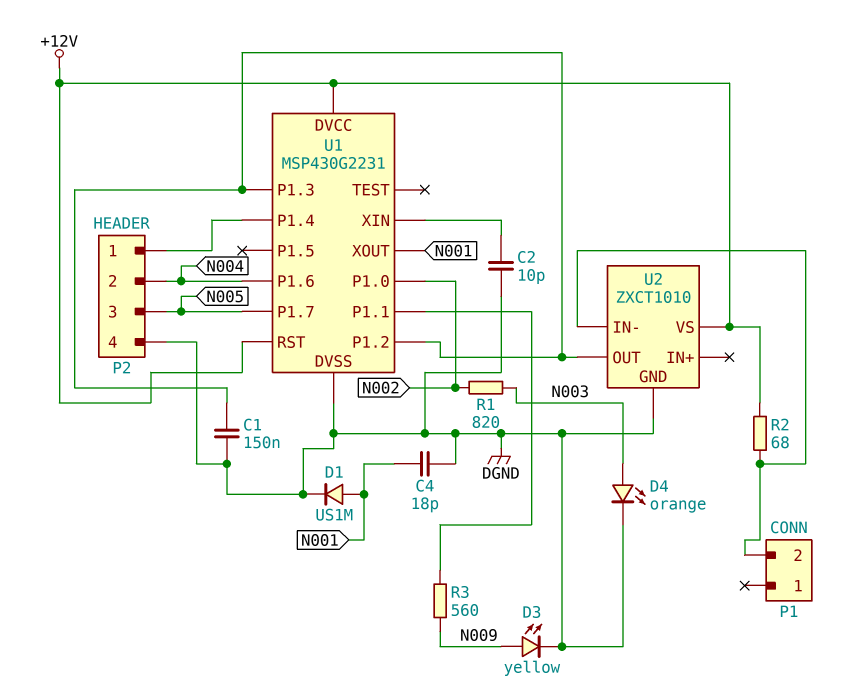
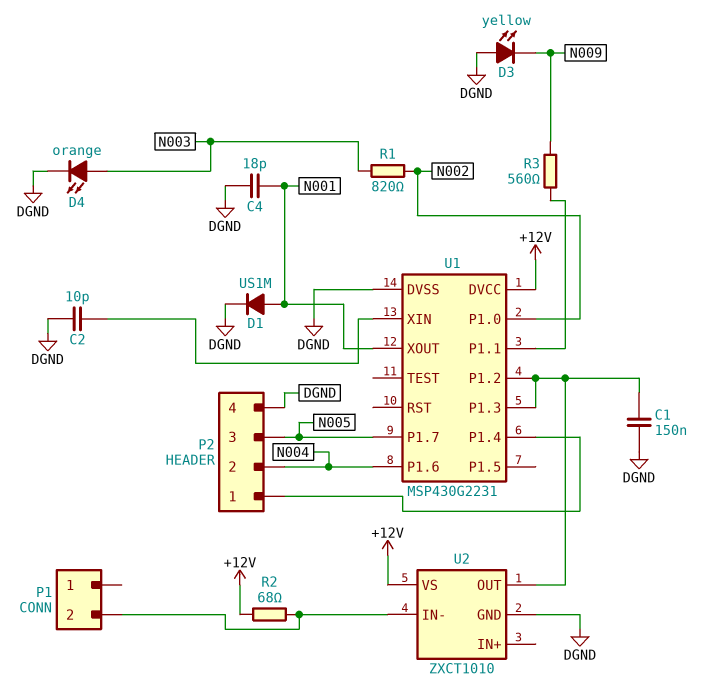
D3: LED yellow (A N009, K DGND) -> LED yellow (A DGND, K N009)
U1 pin RST: +12V -> none

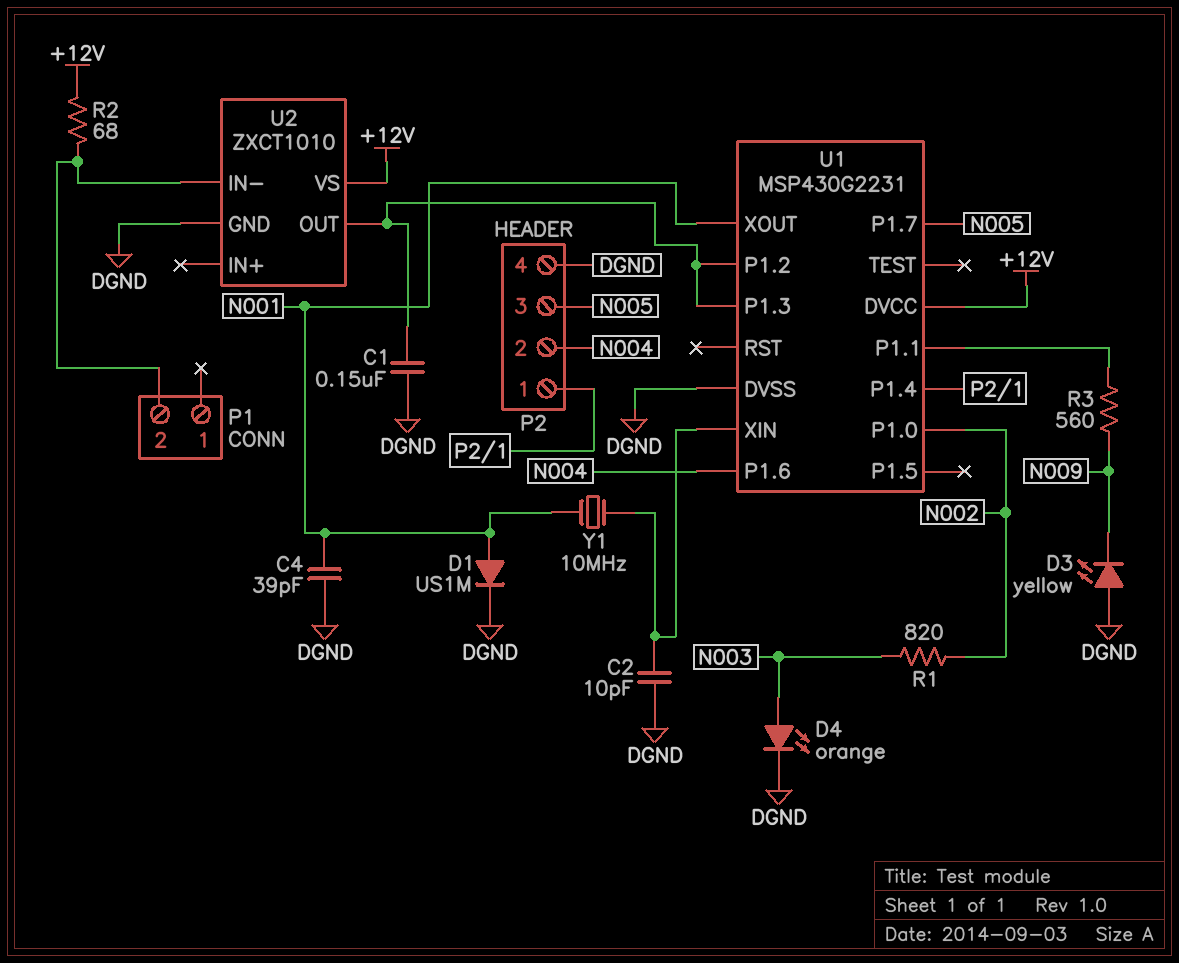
C4: 18pF (DGND, N001) -> 39pF (DGND, N001)
Y1: none -> 10MHz (N001, U1/XIN)

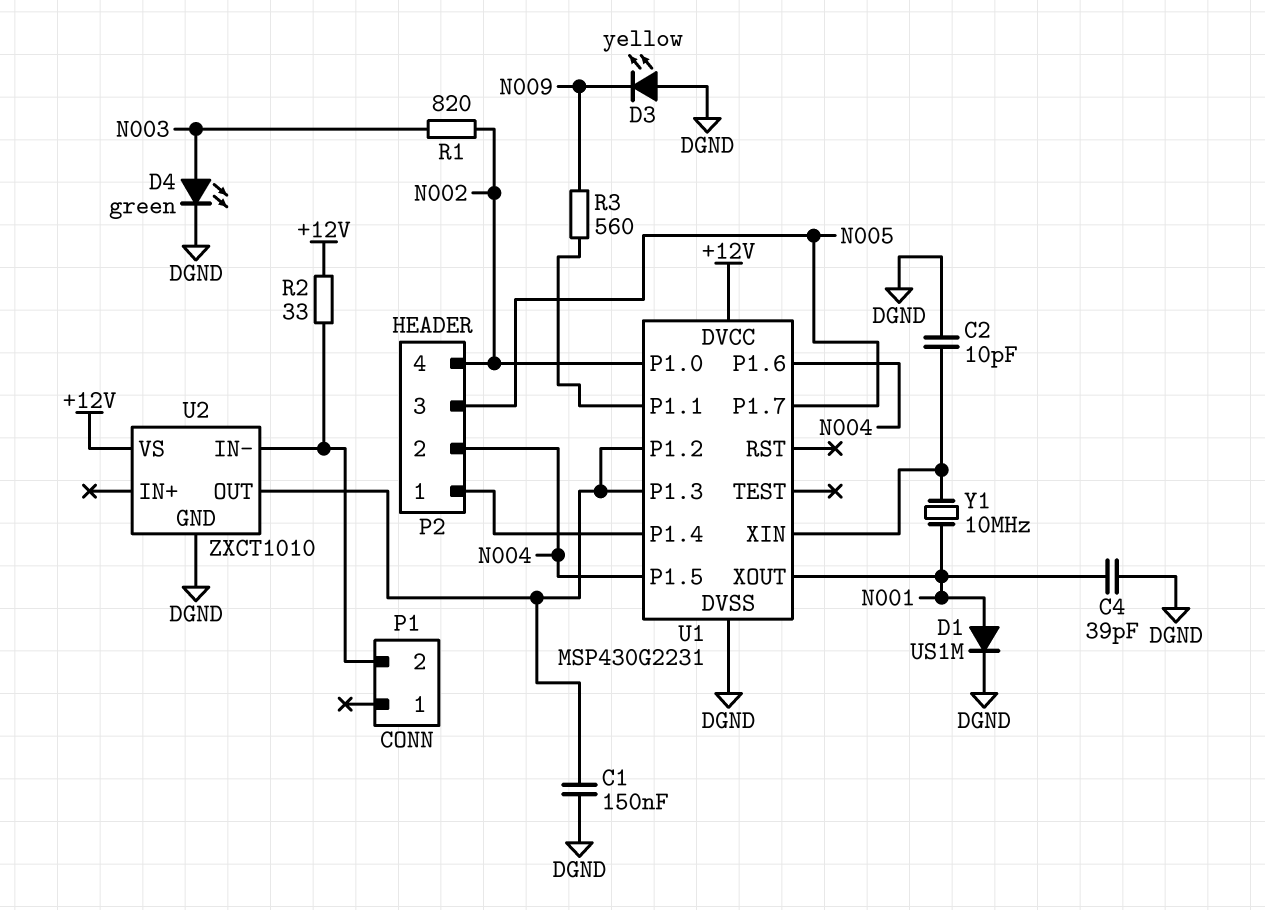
D4: LED orange (A N003, K DGND) -> LED green (A N003, K DGND)
P2 pin 4: DGND -> N002
R2: 68 (+12V, P1/2) -> 33 (+12V, P1/2)
U1 pin P1.5: none -> N004

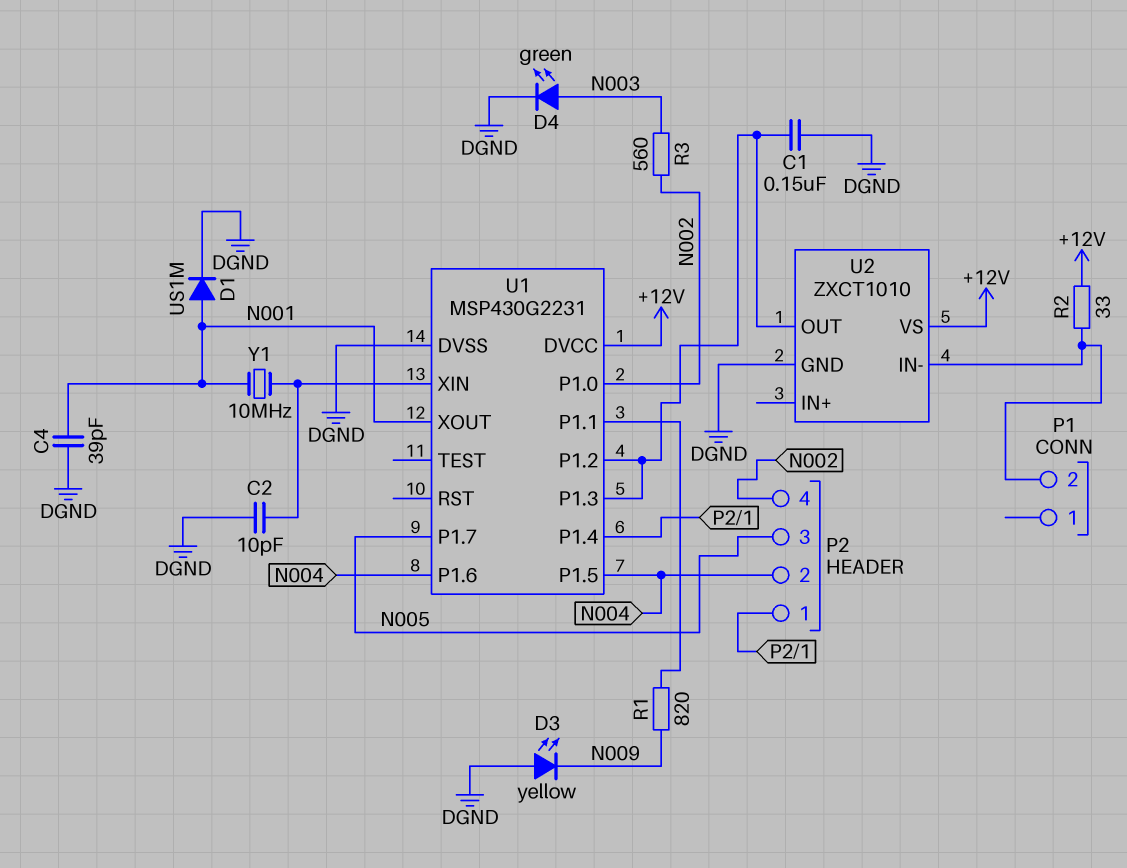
R1: 820 (N002, N003) -> 820 (N009, U1/P1.1)
R3: 560 (N009, U1/P1.1) -> 560 (N002, N003)

